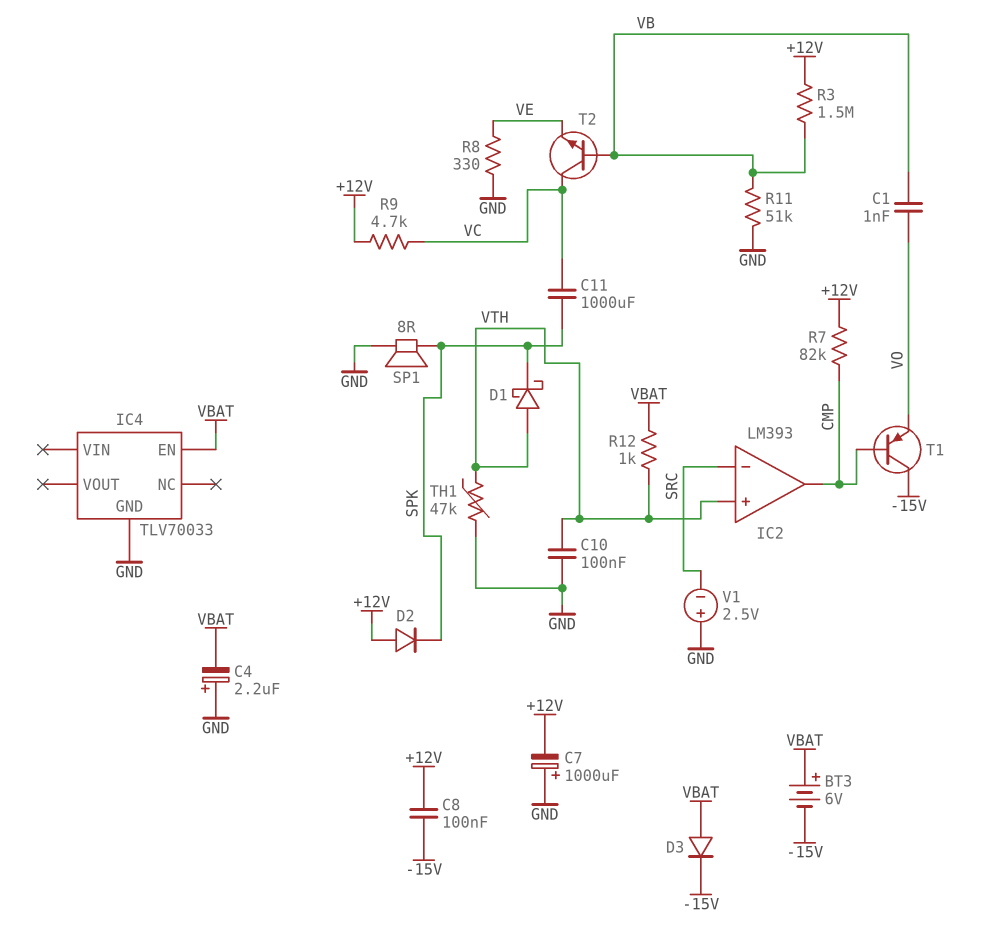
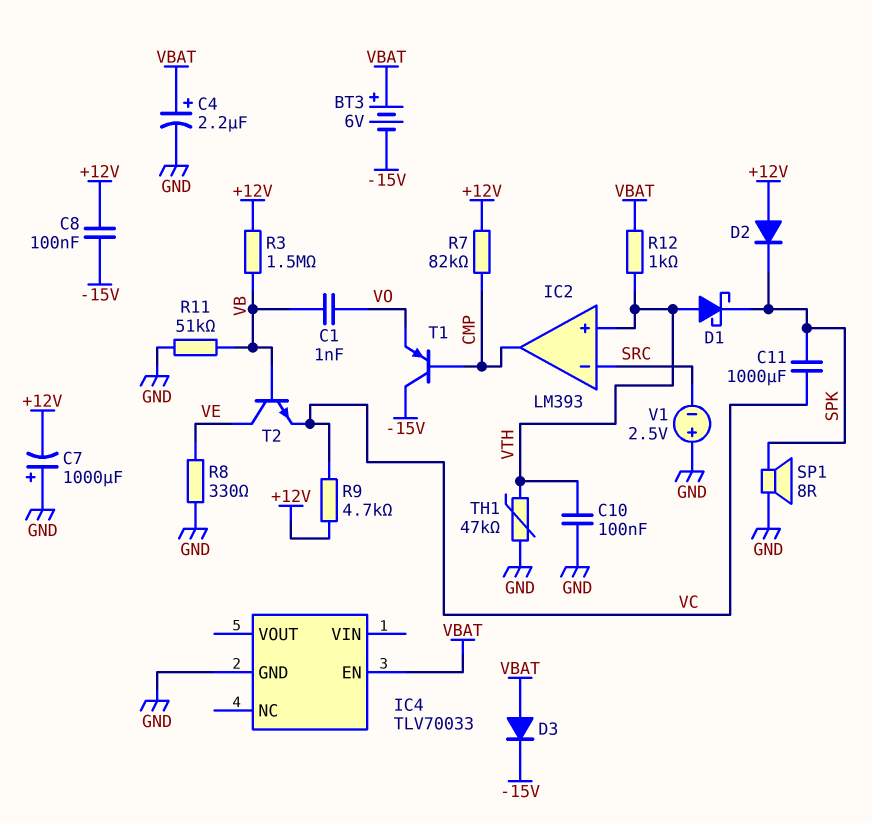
C4: 2.2uF (plus GND, minus VBAT) -> 2.2uF (plus VBAT, minus GND)
T2: NPN (B VB, C VC, E VE) -> NPN (B VB, C VE, E VC)

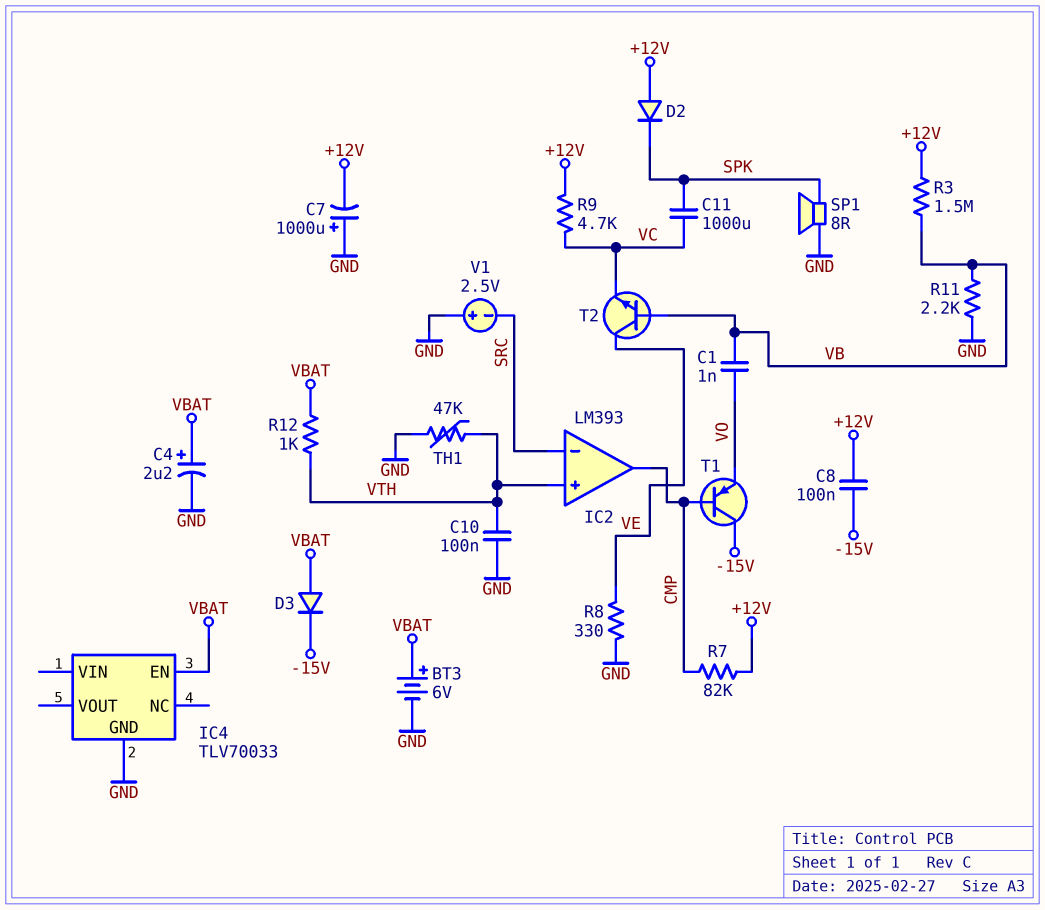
BT3: 6V (plus VBAT, minus -15V) -> 6V (plus VBAT, minus GND)
D1: schottky (A VTH, K SPK) -> none
R11: 51k (GND, VB) -> 2.2k (GND, VB)

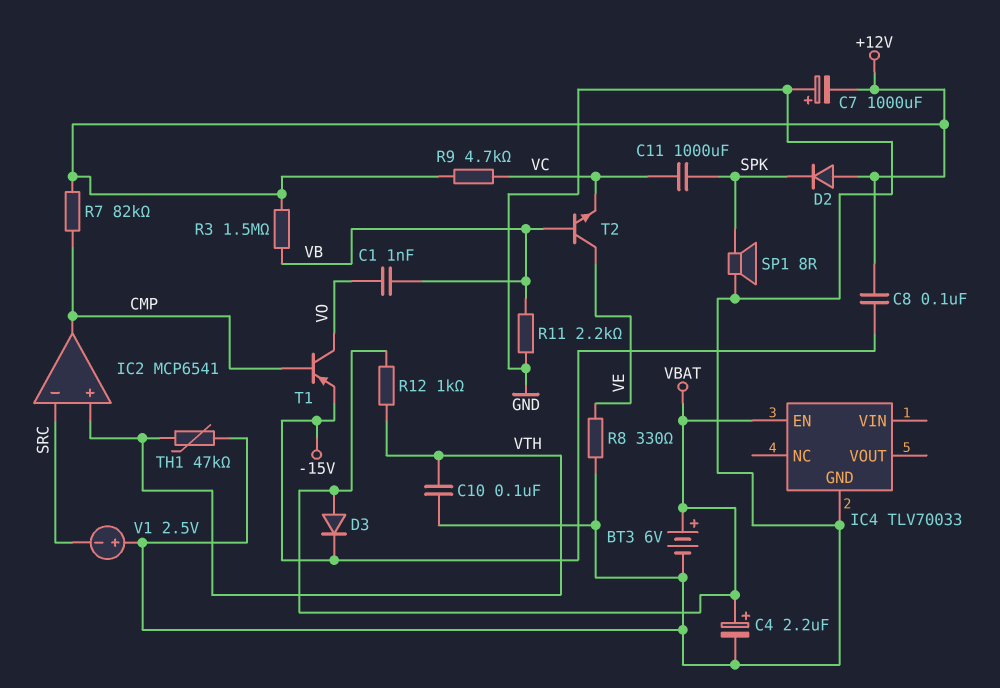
IC2: LM393 -> MCP6541
T1: PNP (B CMP, C -15V, E VO) -> PNP (B CMP, C VO, E -15V)

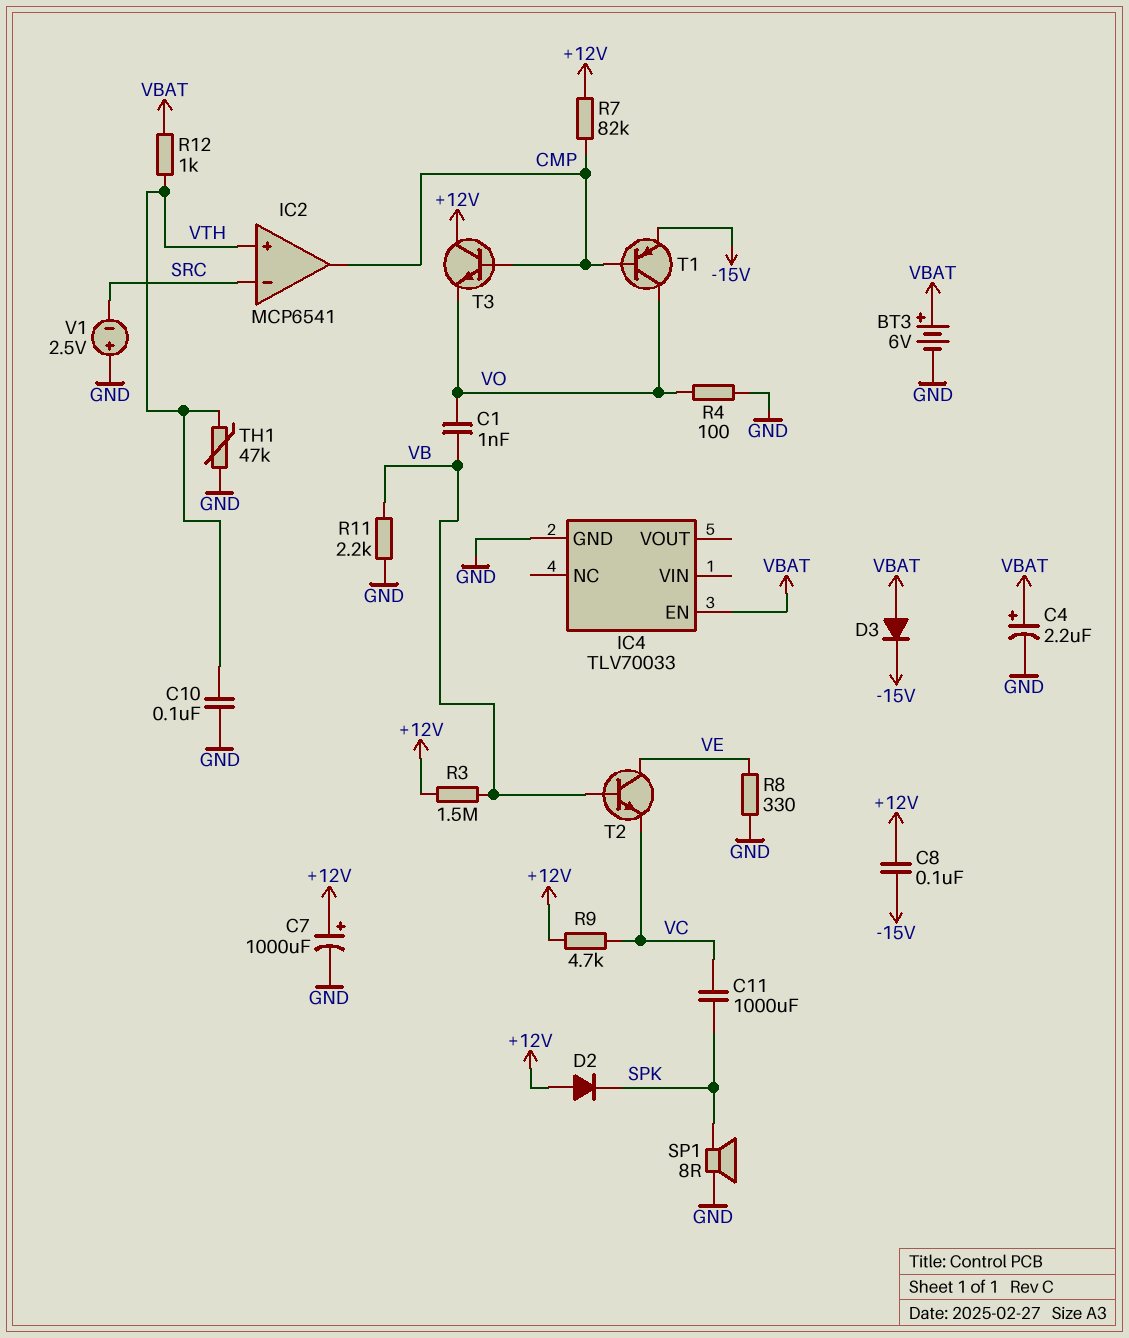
C7: 1000uF (plus GND, minus +12V) -> 1000uF (plus +12V, minus GND)
R4: none -> 100 (GND, VO)
T3: none -> NPN (B CMP, C +12V, E VO)

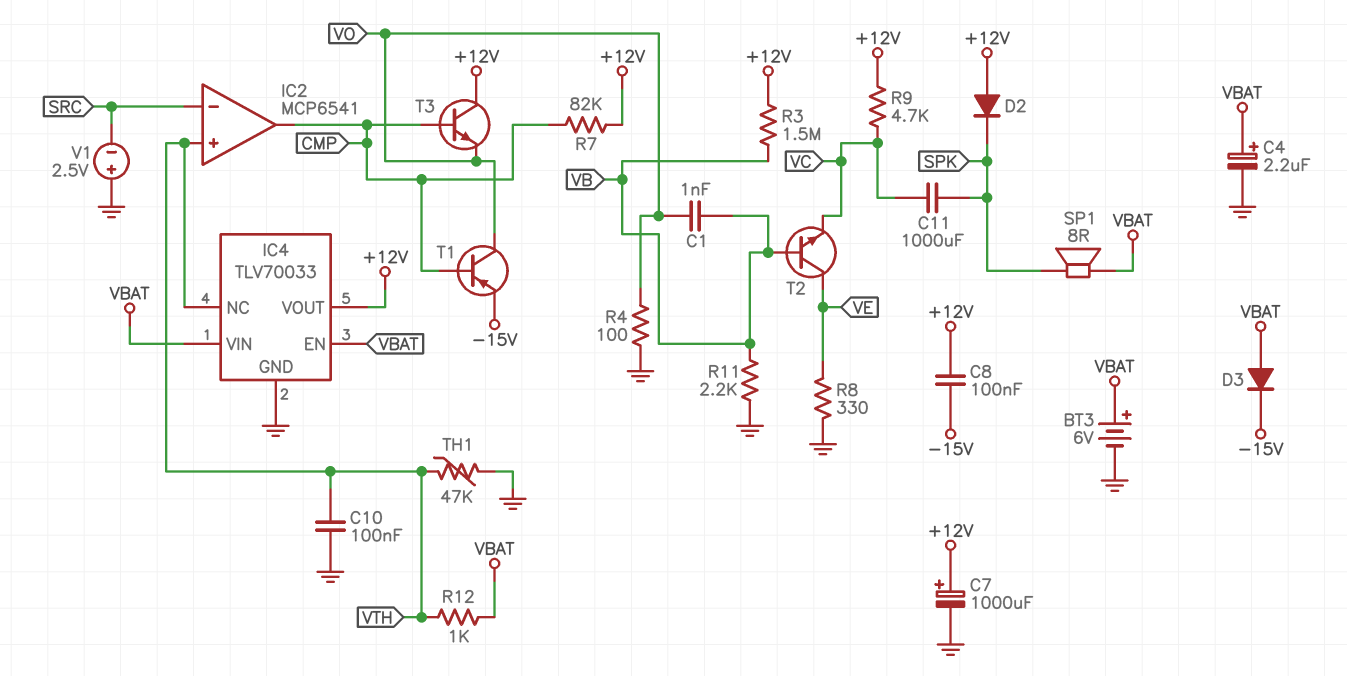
IC4 pin NC: none -> VTH
IC4 pin VIN: none -> VBAT
IC4 pin VOUT: none -> +12V
SP1: speaker 8R (GND, SPK) -> speaker 8R (SPK, VBAT)

